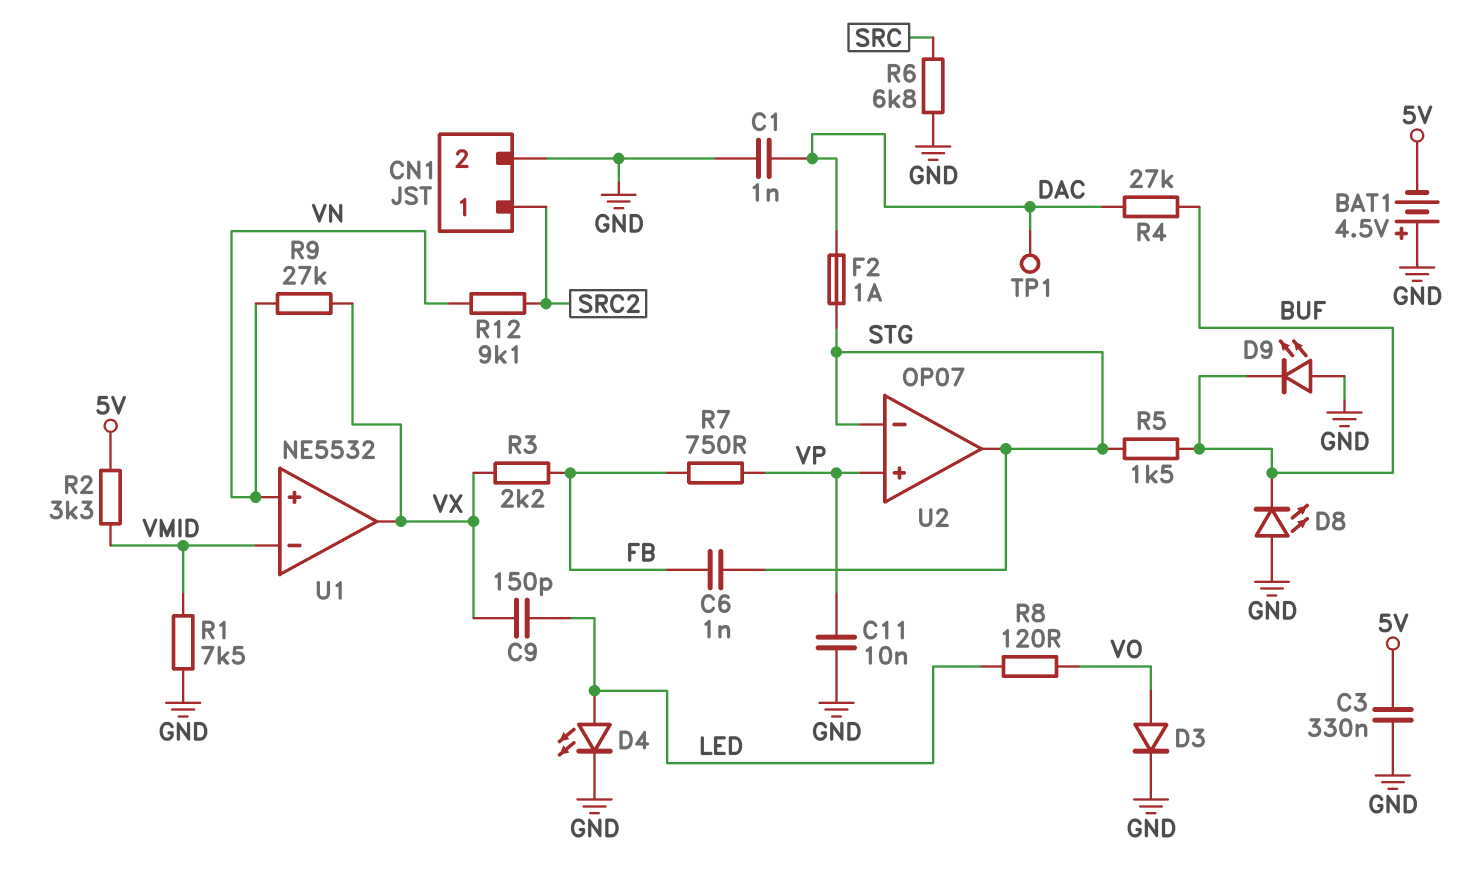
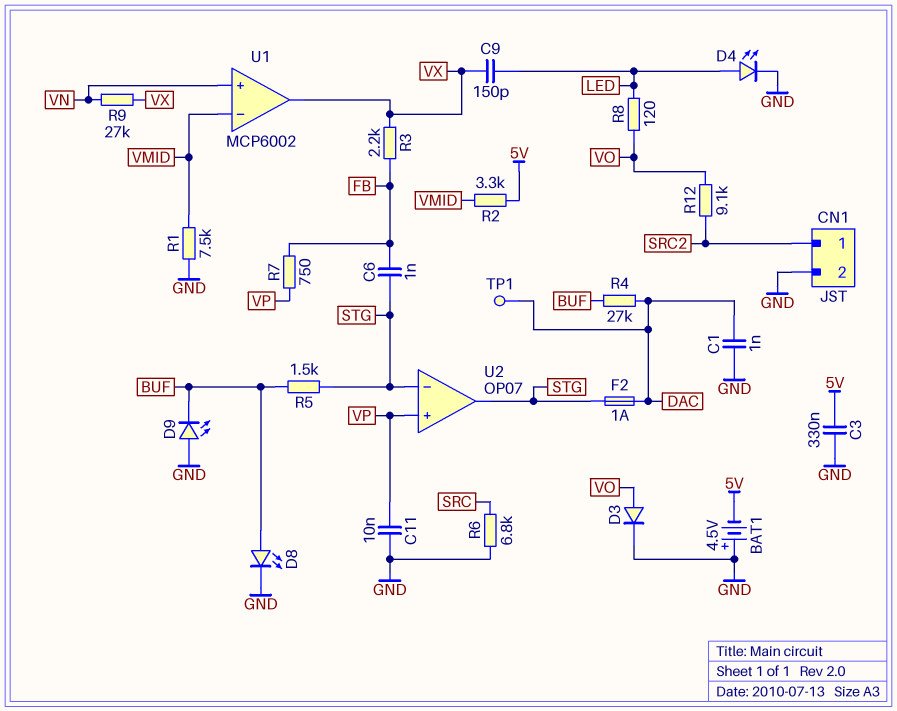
D8: LED (A GND, K BUF) -> LED (A BUF, K GND)
R12: 9.1k (SRC2, VN) -> 9.1k (SRC2, VO)
U1: NE5532 -> MCP6002

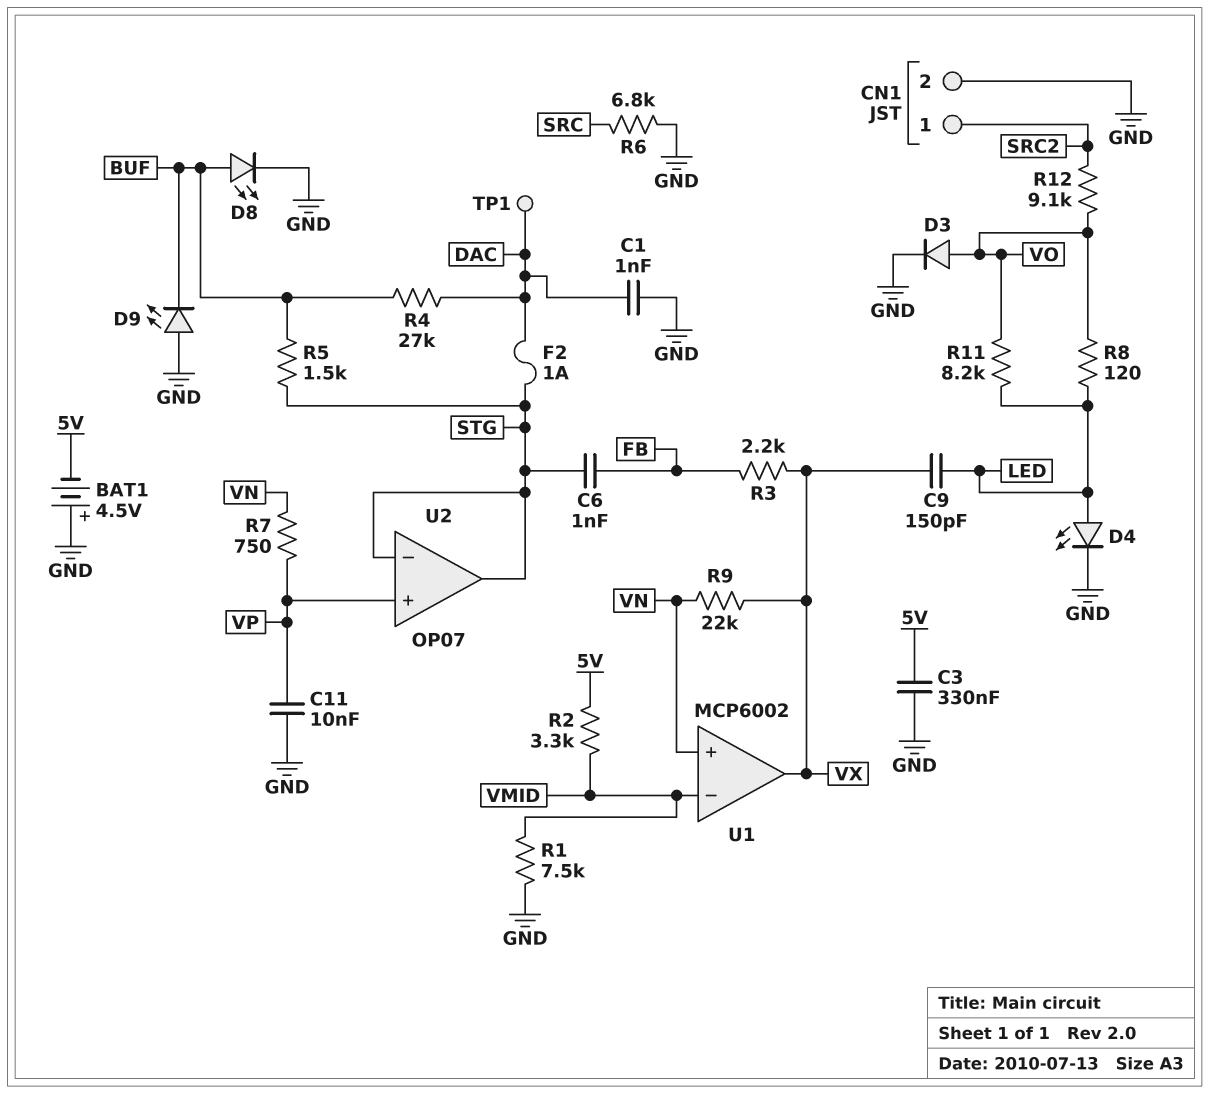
R7: 750 (FB, VP) -> 750 (VN, VP)
R9: 27k (VN, VX) -> 22k (VN, VX)
R11: none -> 8.2k (LED, VO)

